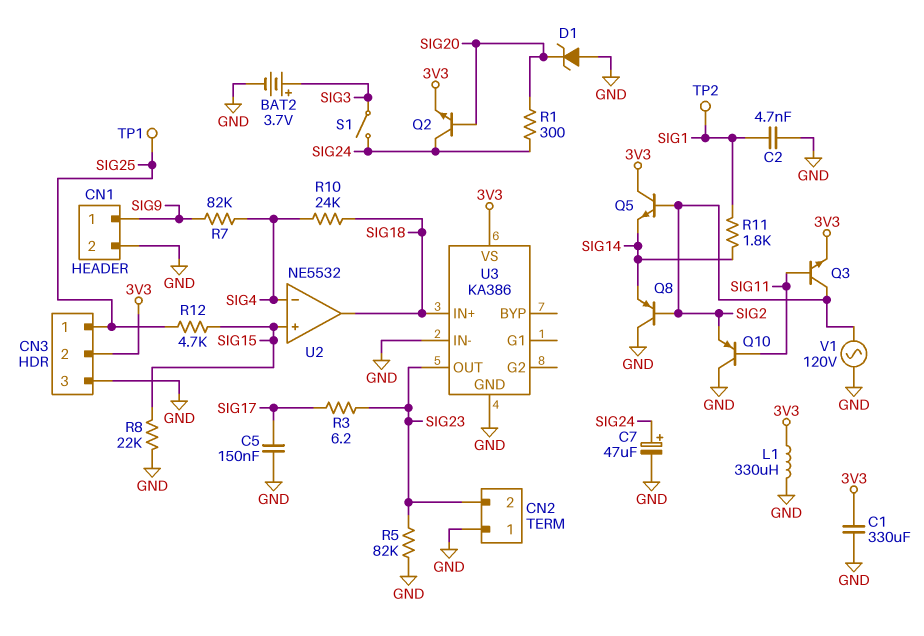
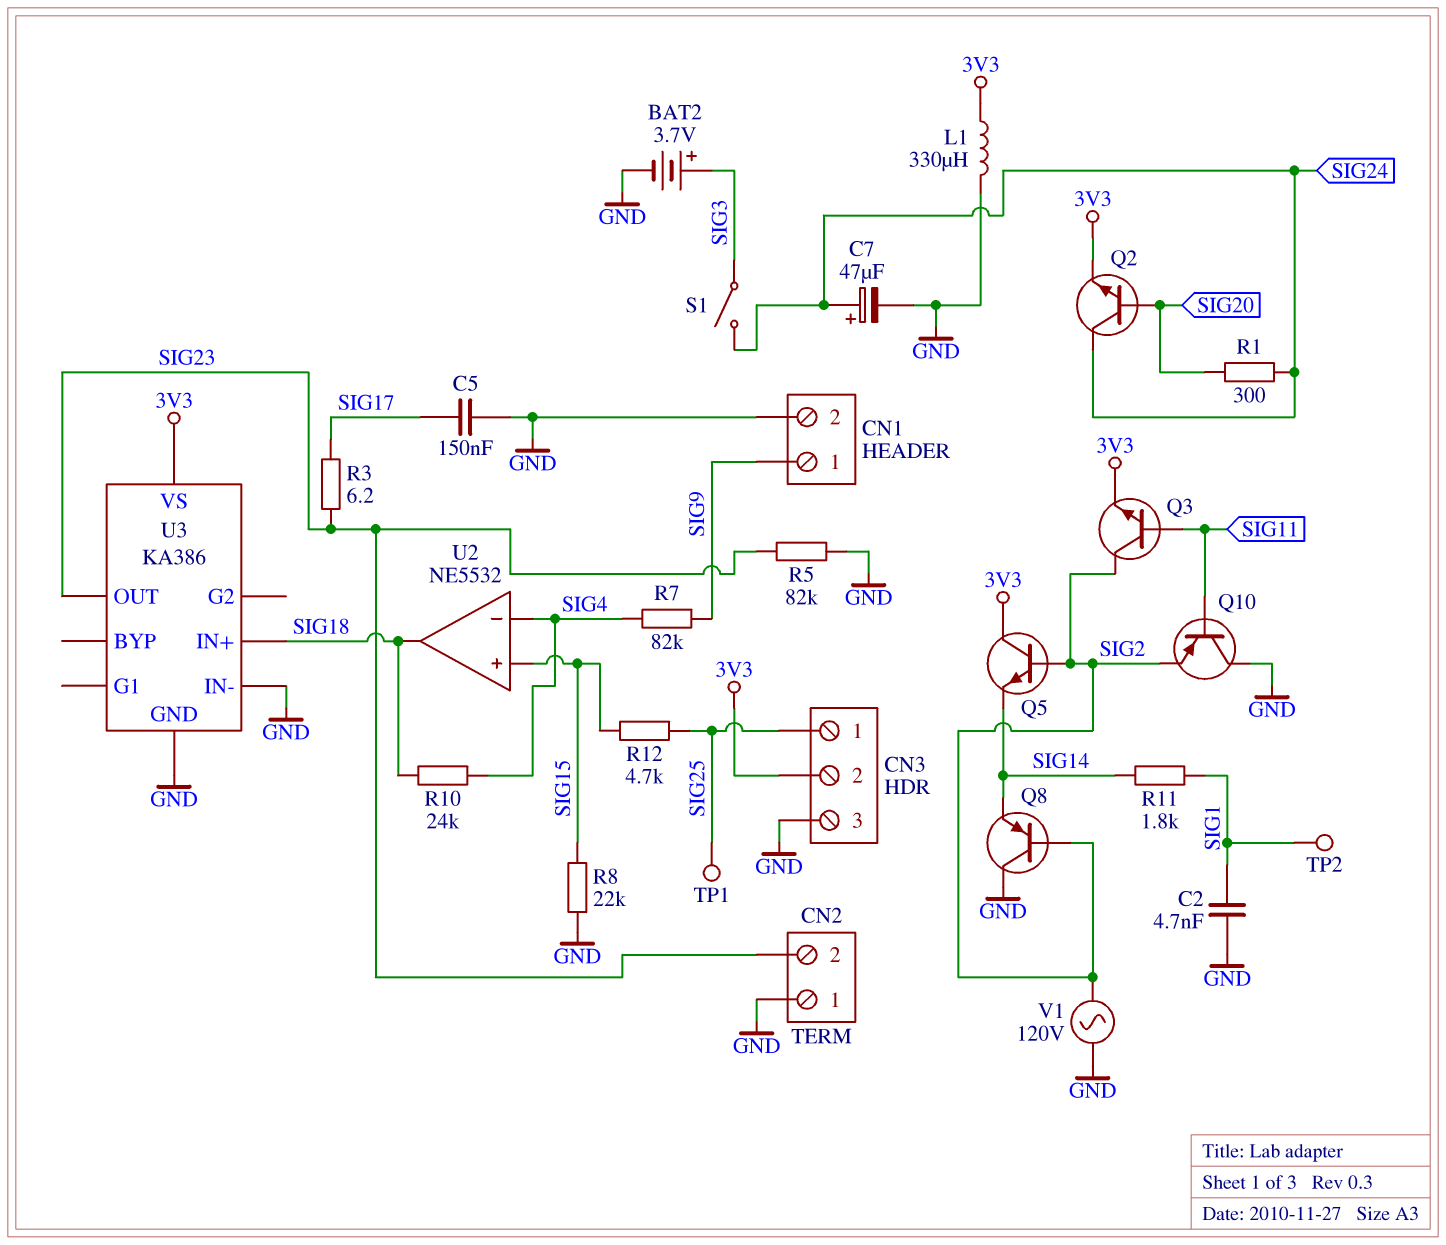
C1: 330uF (3V3, GND) -> none
D1: zener (A GND, K SIG20) -> none

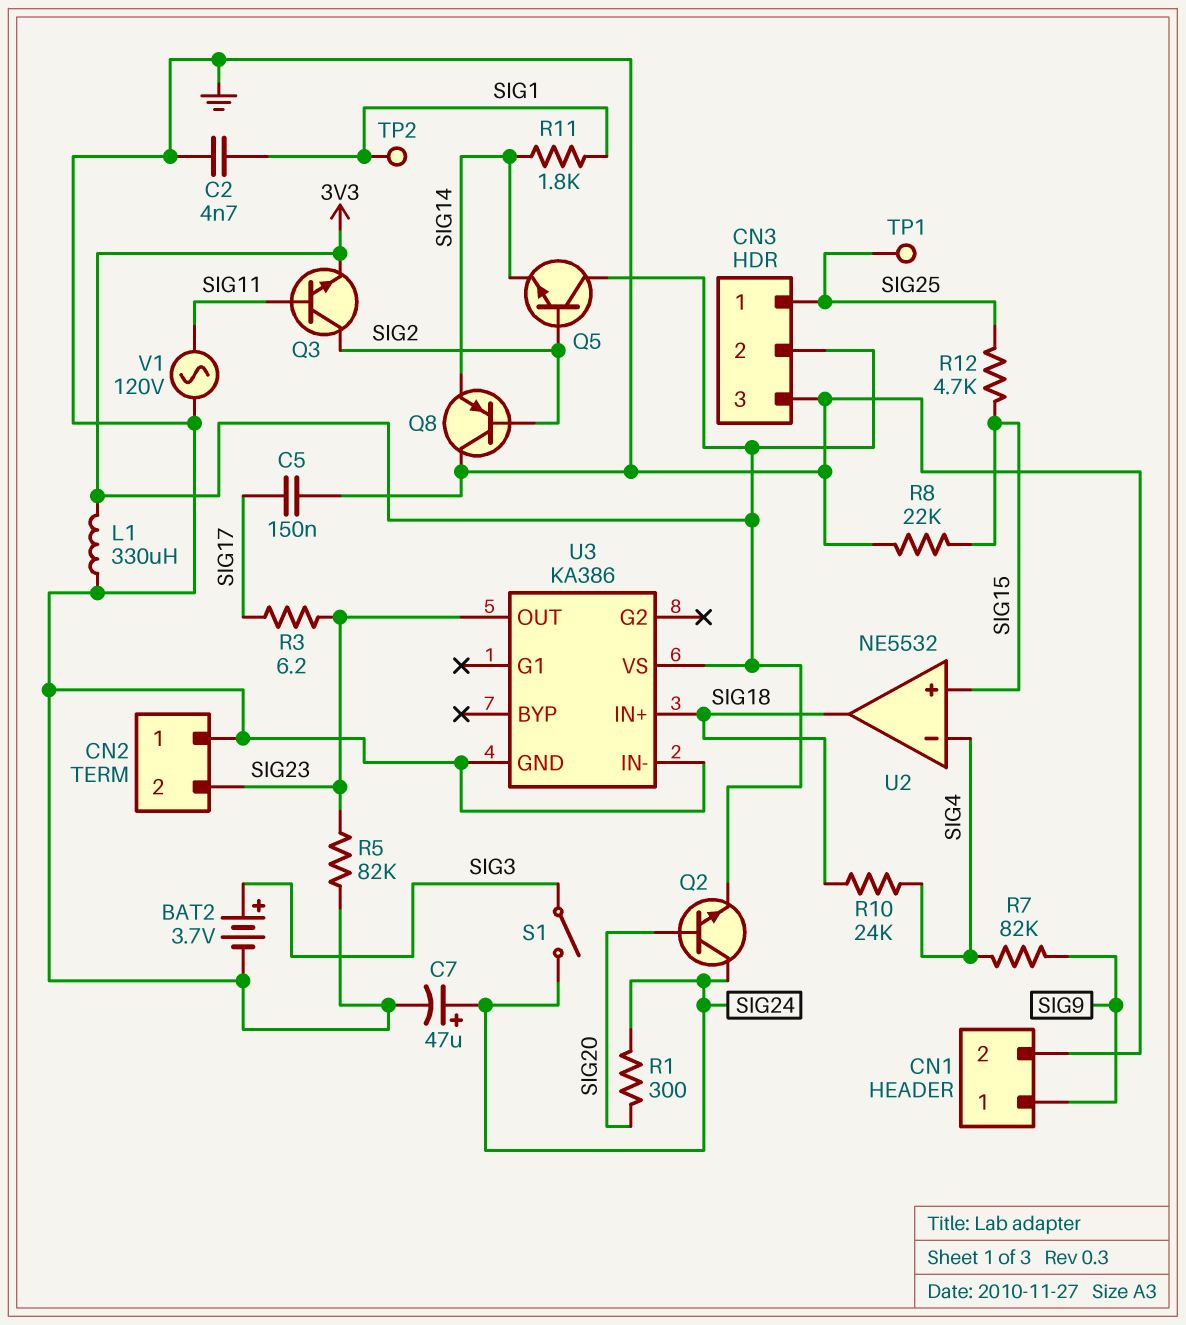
Q10: PNP (B SIG11, C GND, E SIG2) -> none
V1: AC 120V (GND, SIG2) -> AC 120V (GND, SIG11)

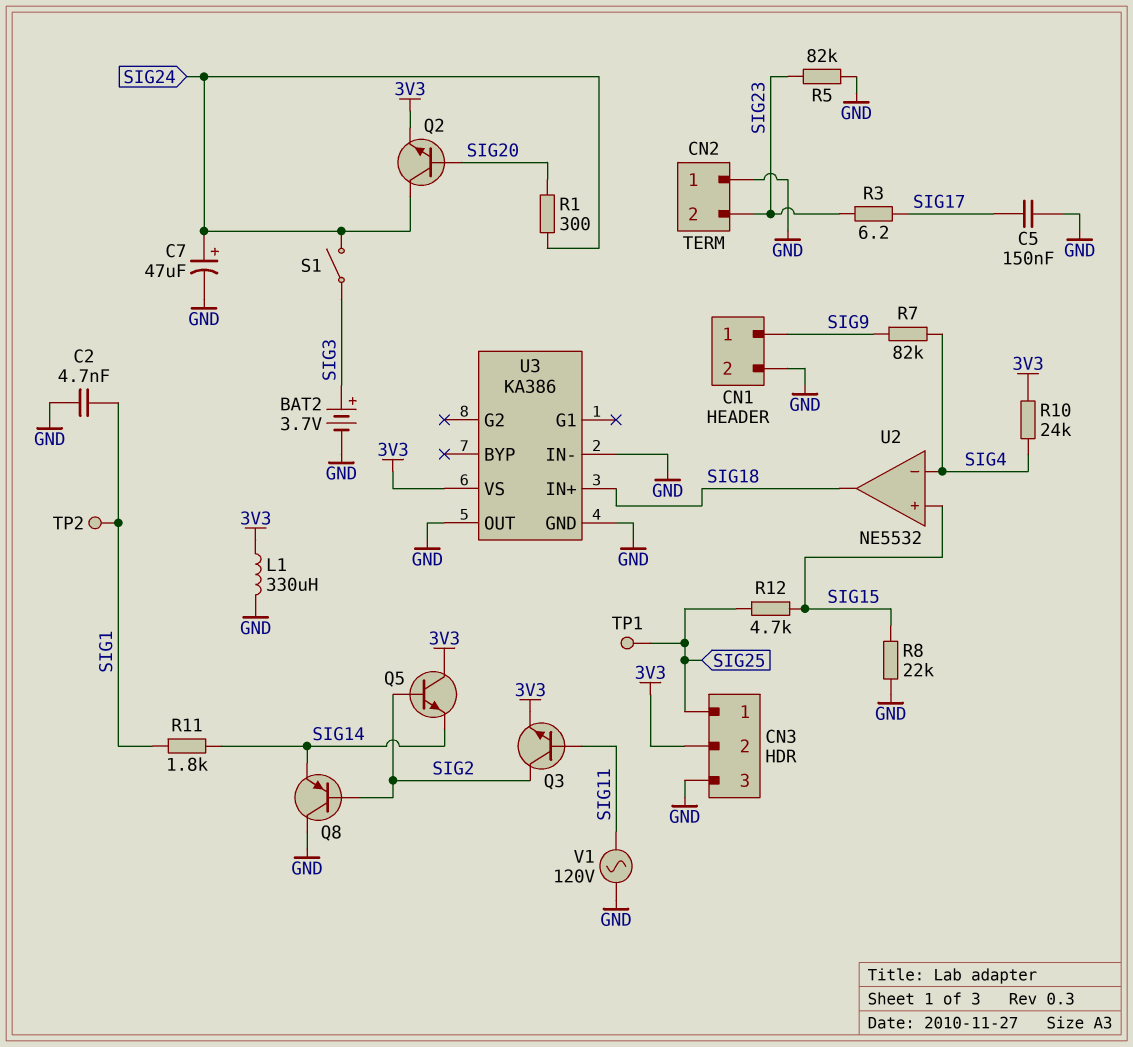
R10: 24k (SIG4, SIG18) -> 24k (3V3, SIG4)
U3 pin OUT: SIG23 -> GND

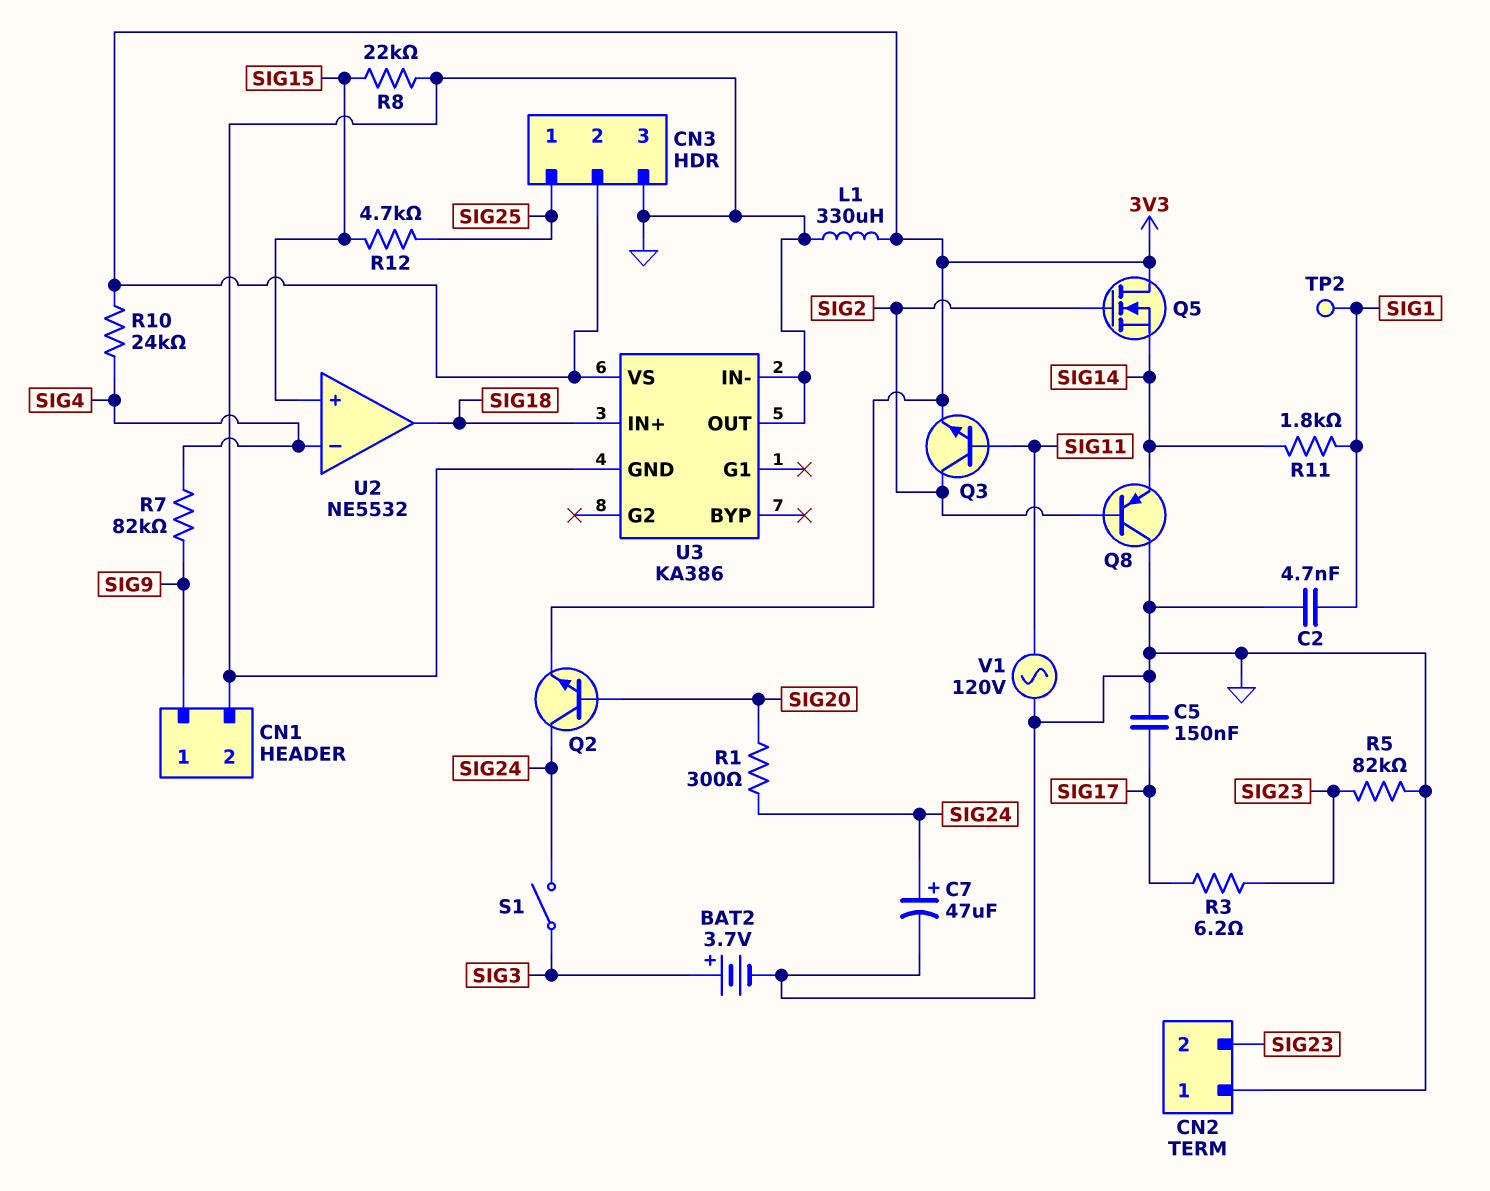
Q5: NPN (B SIG2, C 3V3, E SIG14) -> NMOS (G SIG2, D 3V3, S SIG14)
TP1: test point (SIG25) -> none

